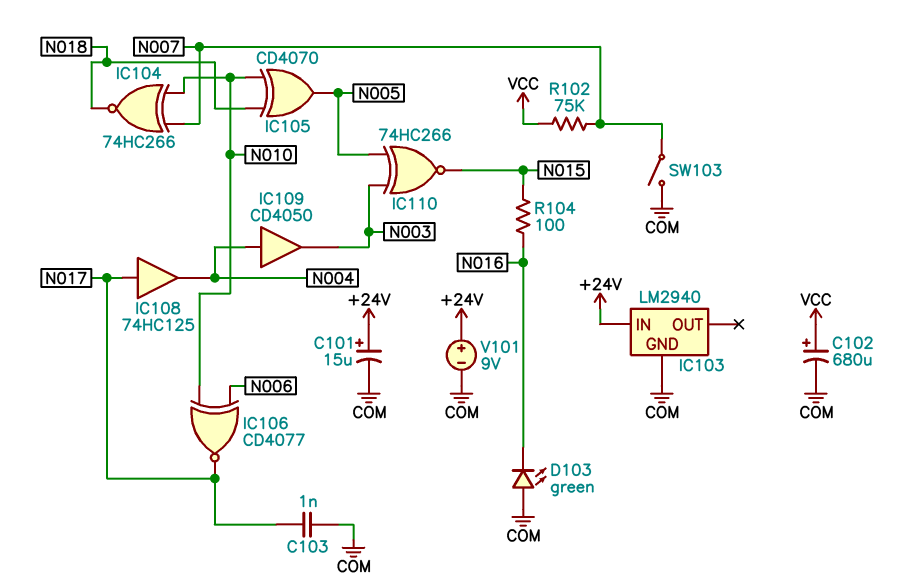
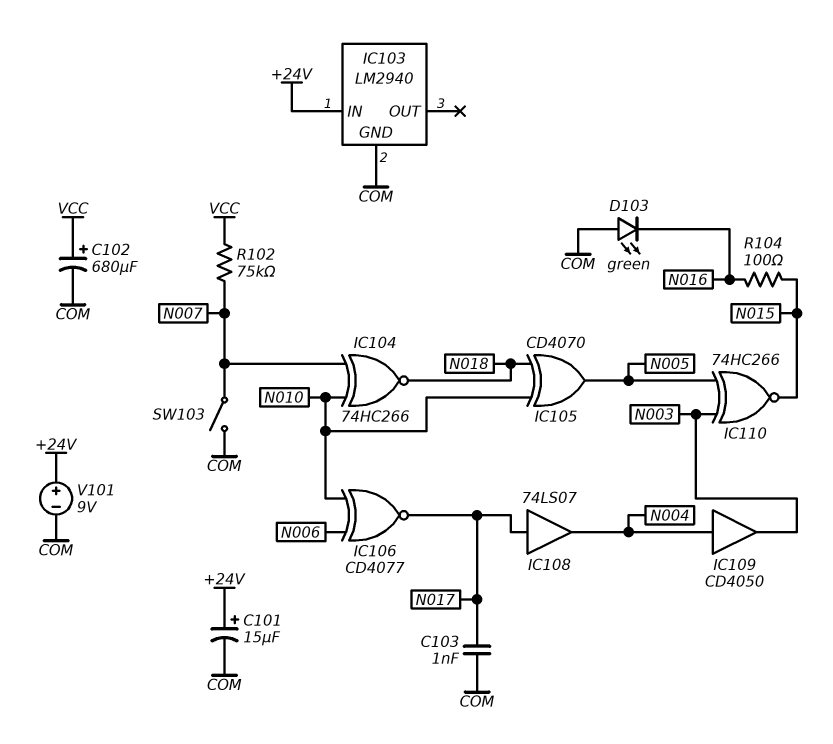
IC108: buffer 74HC125 (in N017, out N004) -> buffer 74LS07 (in N017, out N004)

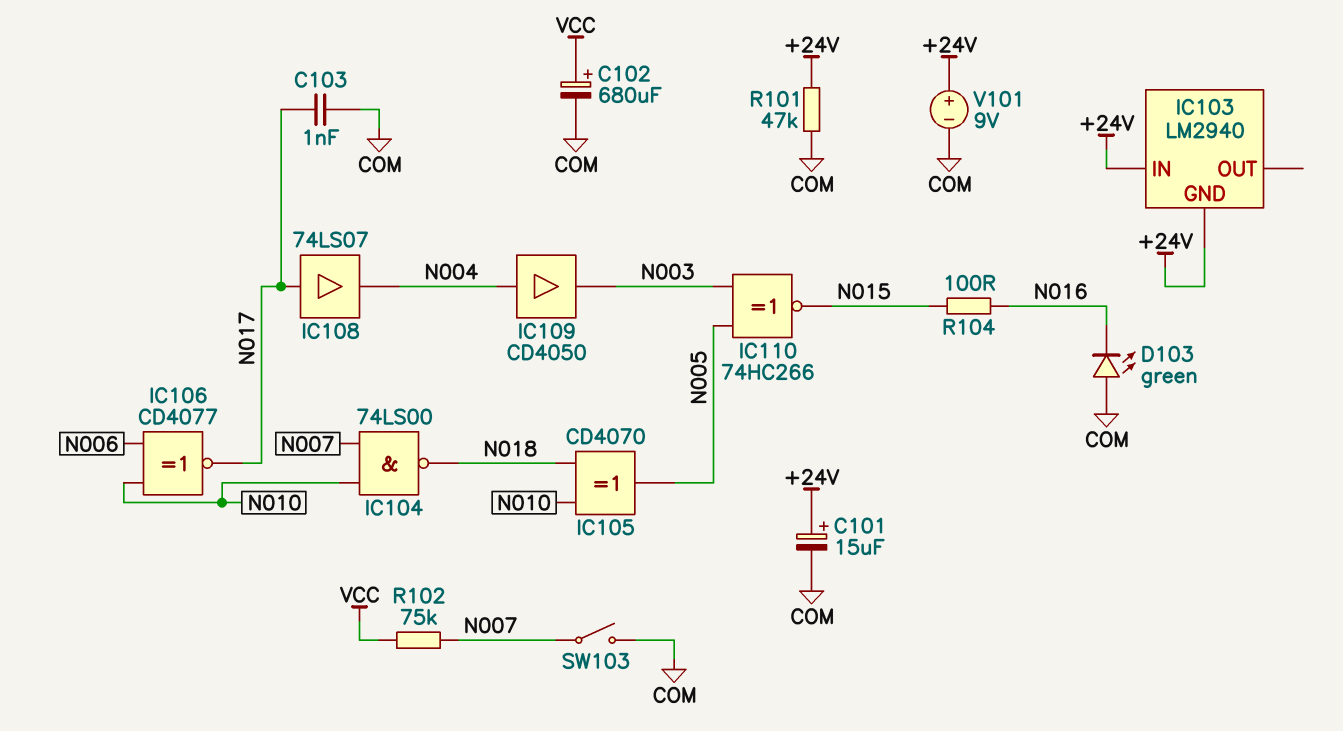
IC103 pin GND: COM -> +24V
IC104: XNOR 74HC266 (in N007, in N010, out N018) -> NAND 74LS00 (in N007, in N010, out N018)
R101: none -> 47k (+24V, COM)

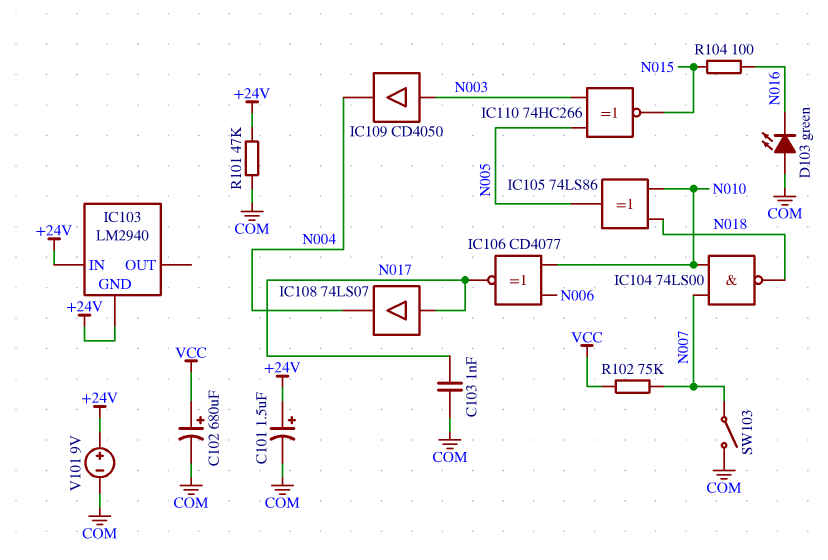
C101: 15uF (plus +24V, minus COM) -> 1.5uF (plus +24V, minus COM)
IC105: XOR CD4070 (in N010, in N018, out N005) -> XOR 74LS86 (in N010, in N018, out N005)
IC109: buffer CD4050 (in N004, out N003) -> buffer CD4050 (in N003, out N004)

